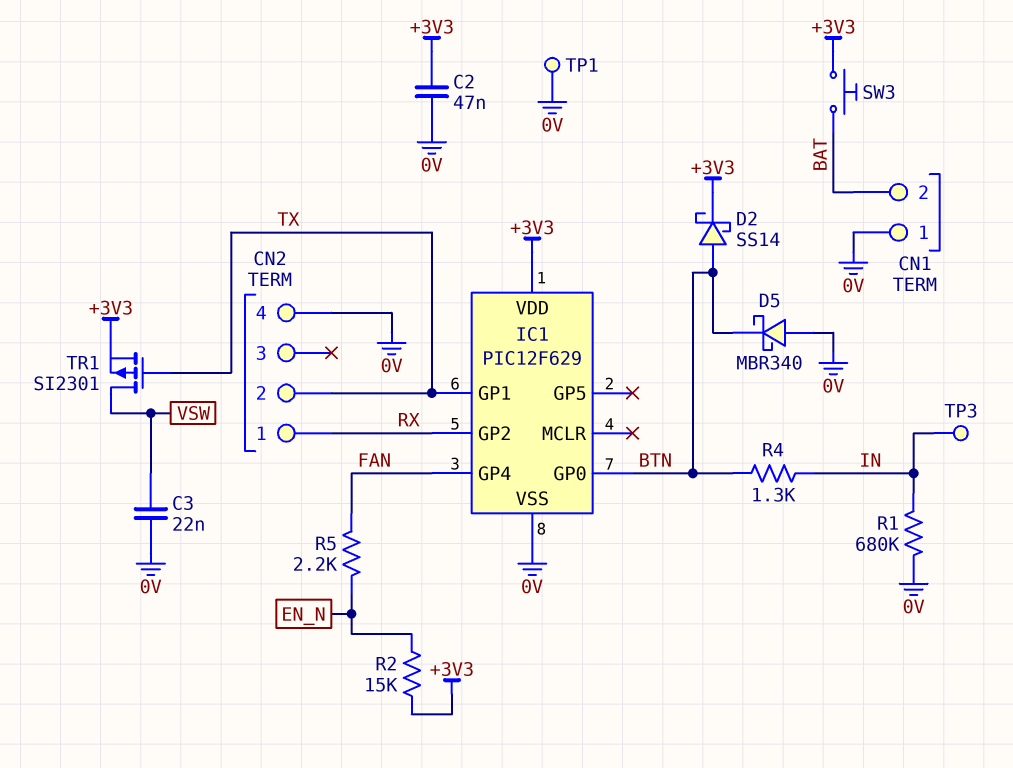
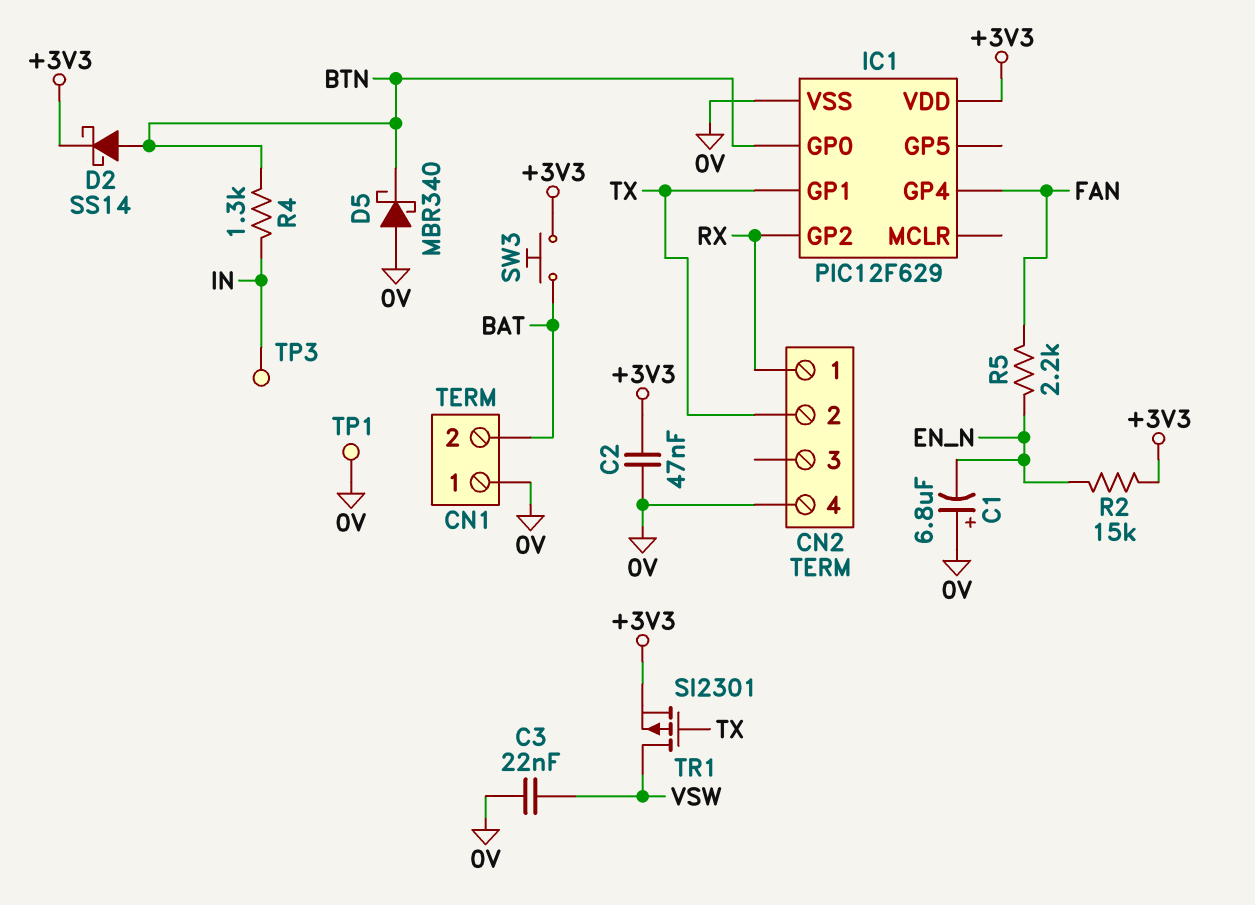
C1: none -> 6.8uF (plus 0V, minus EN_N)
R1: 680k (0V, IN) -> none

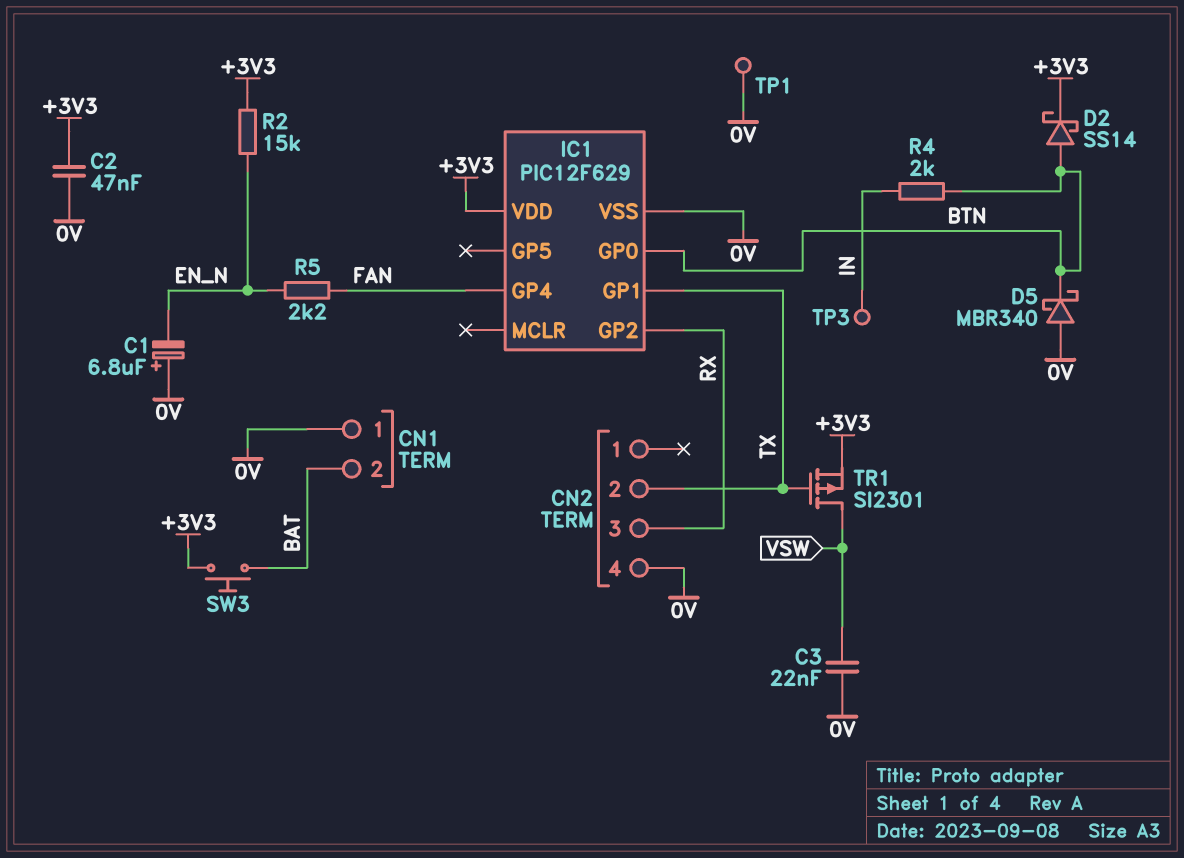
CN2 pin 1: RX -> none
CN2 pin 3: none -> RX
R4: 1.3k (BTN, IN) -> 2k (BTN, IN)

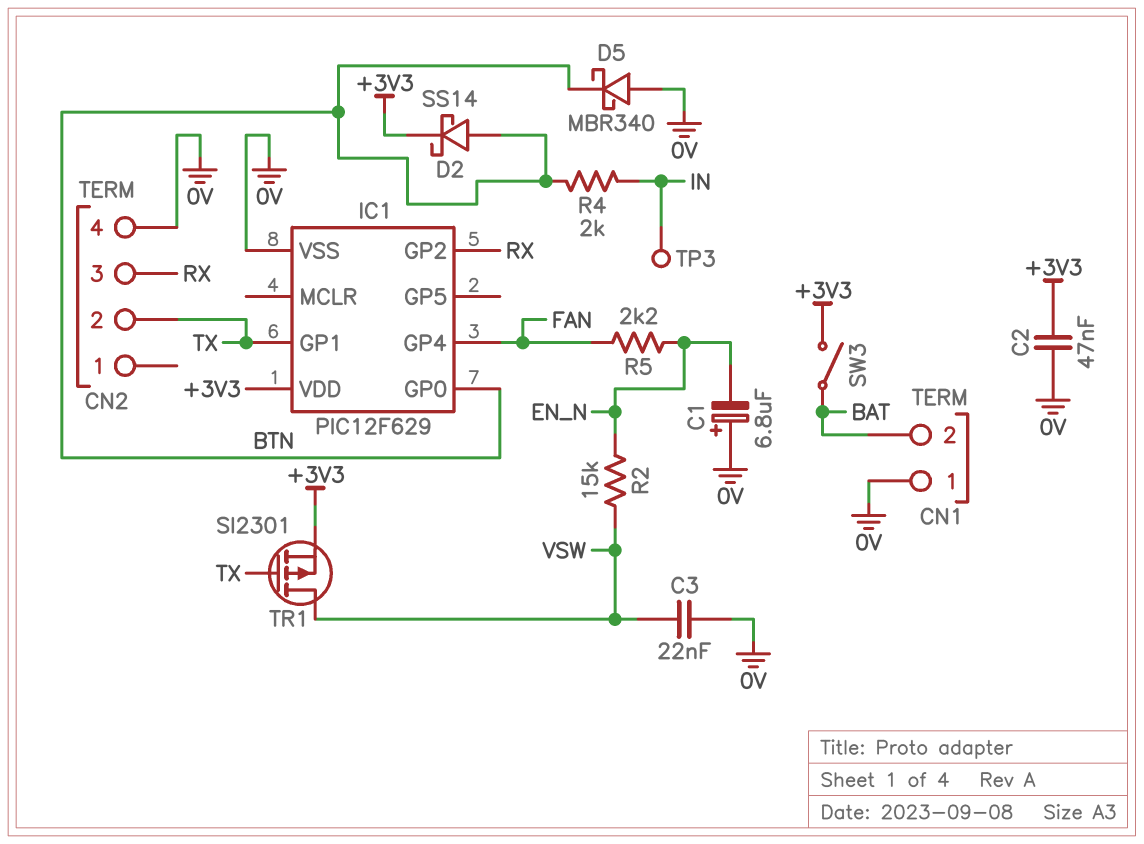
R2: 15k (+3V3, EN_N) -> 15k (EN_N, VSW)
SW3: button (+3V3, BAT) -> switch (+3V3, BAT)
TP1: test point (0V) -> none

